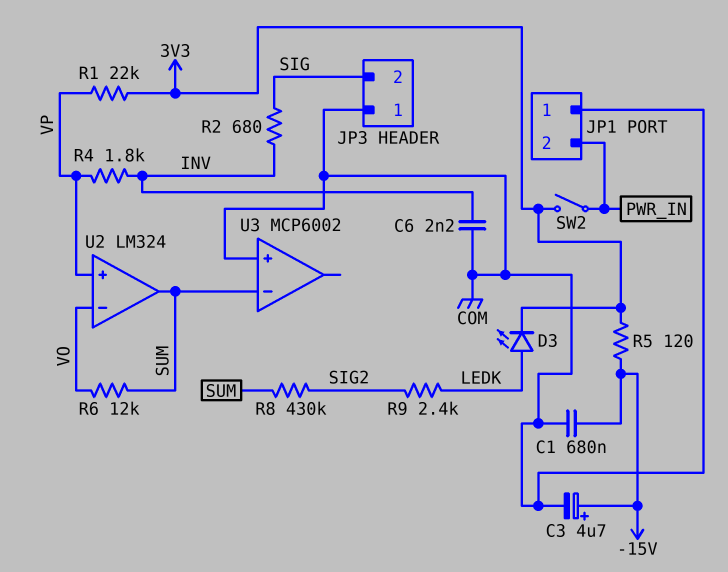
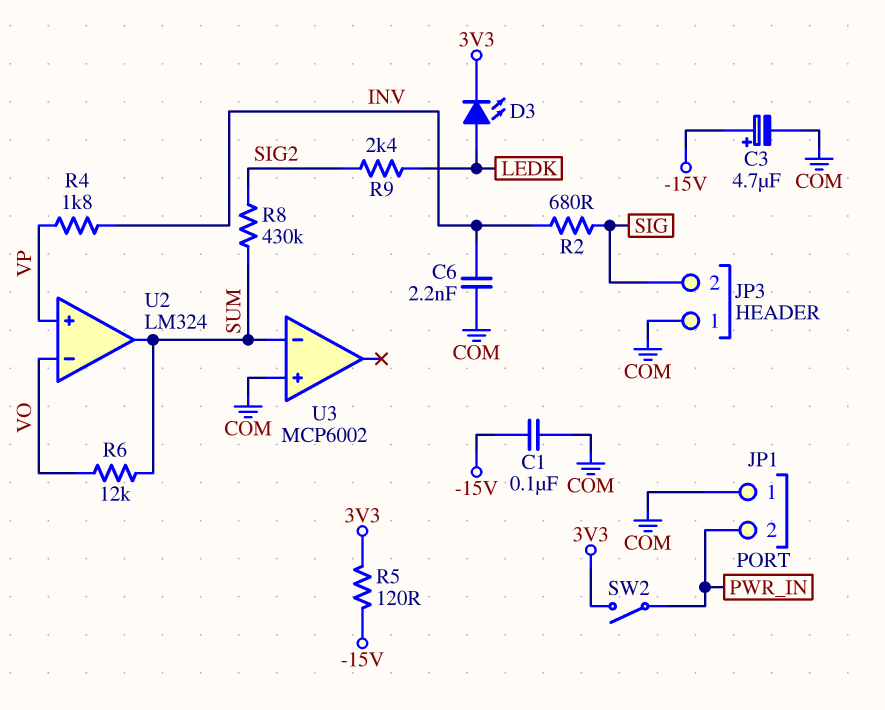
C1: 680nF (-15V, COM) -> 100nF (-15V, COM)
R1: 22k (3V3, VP) -> none

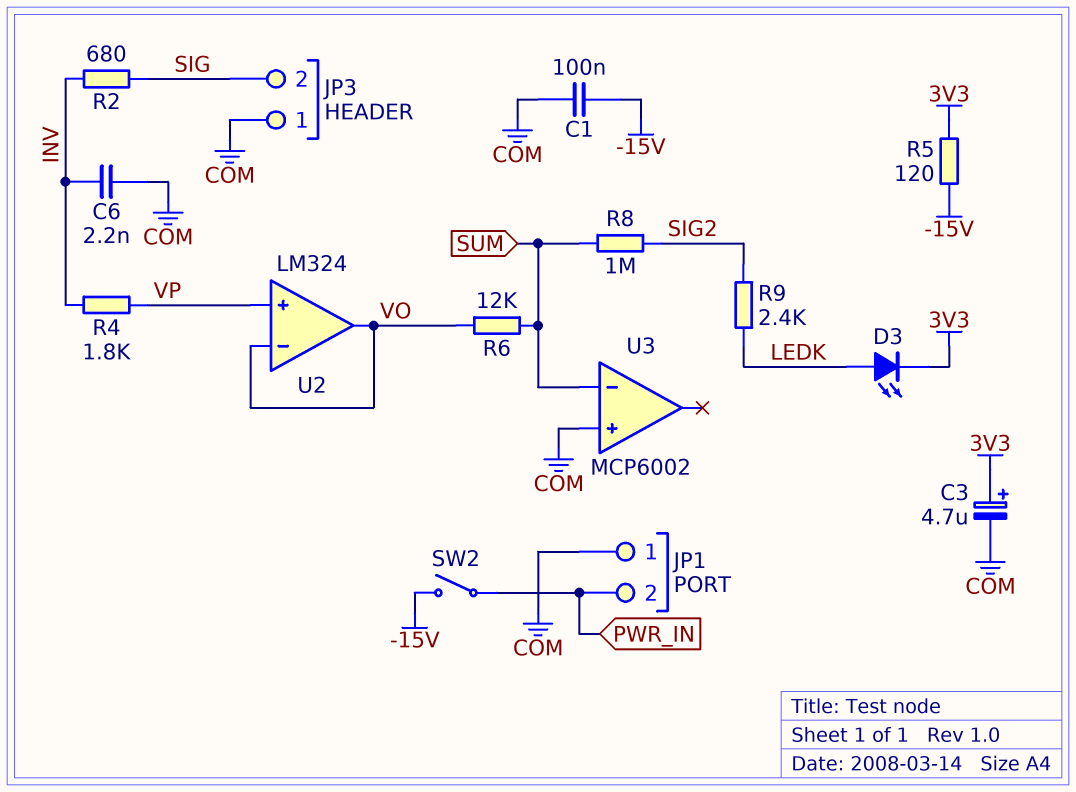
C3: 4.7uF (plus -15V, minus COM) -> 4.7uF (plus 3V3, minus COM)
R8: 430k (SIG2, SUM) -> 1M (SIG2, SUM)
SW2: switch (3V3, PWR_IN) -> switch (-15V, PWR_IN)
U2 pin out: SUM -> VO

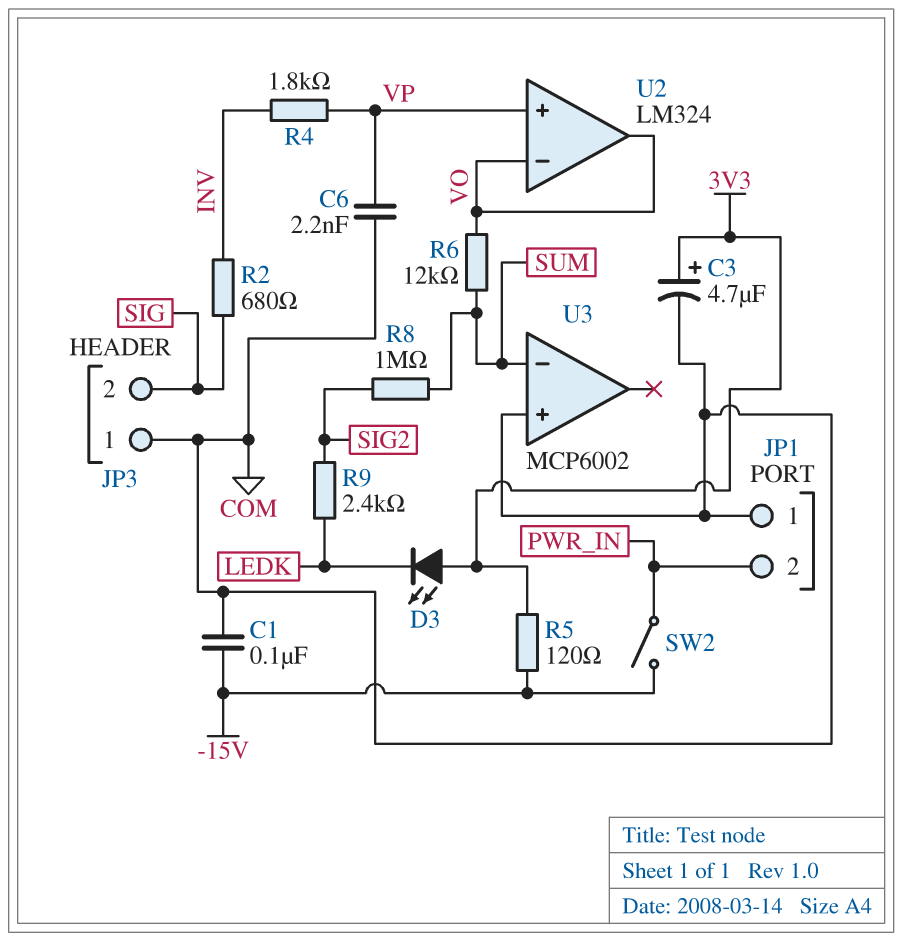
C6: 2.2nF (COM, INV) -> 2.2nF (COM, VP)
D3: LED (A LEDK, K 3V3) -> LED (A 3V3, K LEDK)

